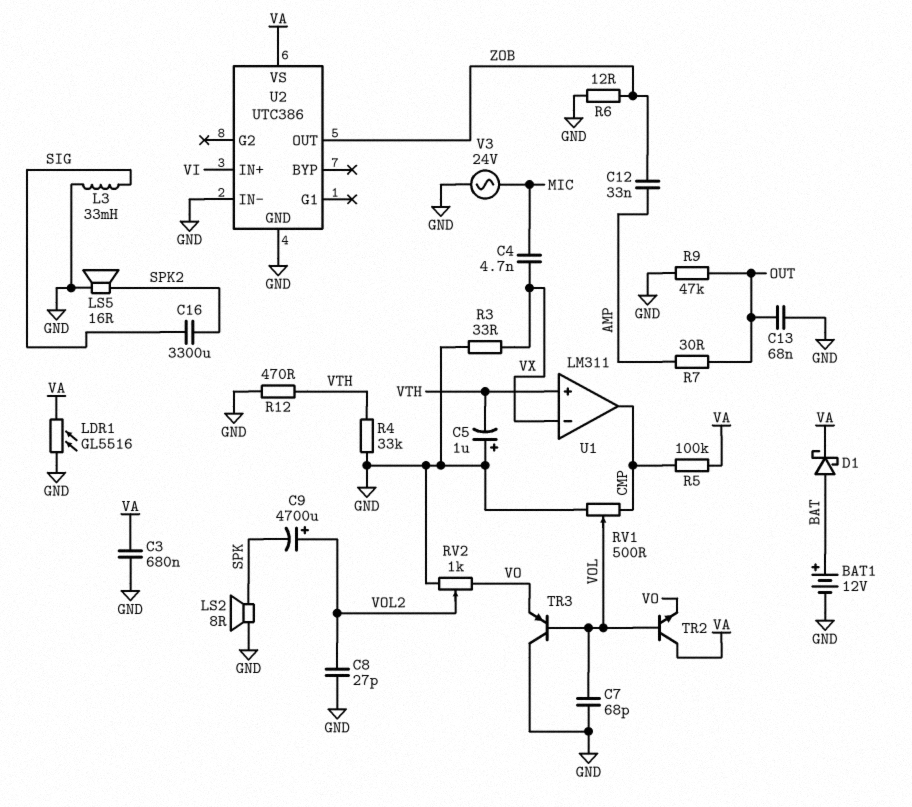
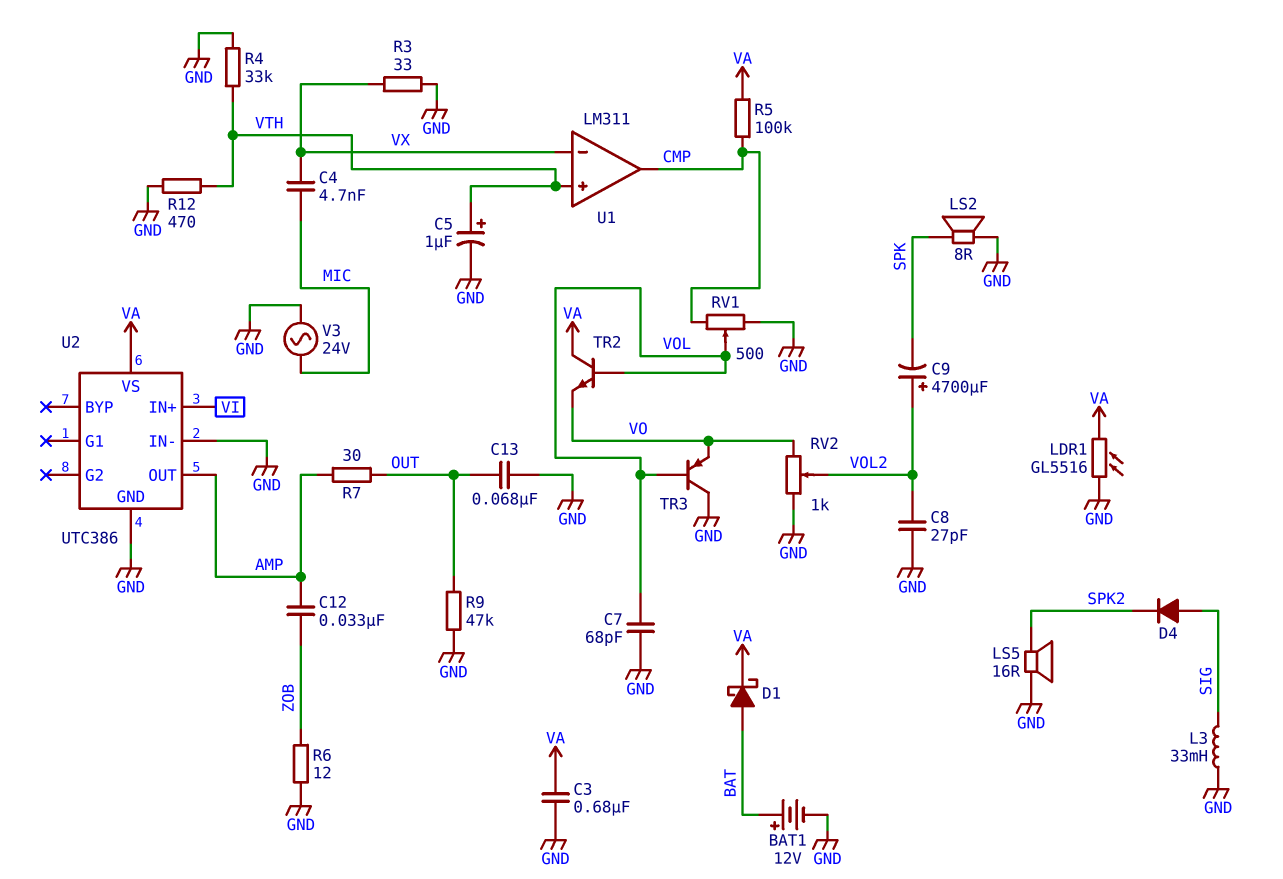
C5: 1uF (plus GND, minus VTH) -> 1uF (plus VTH, minus GND)
C16: 3300uF (SIG, SPK2) -> none
D4: none -> diode (A SIG, K SPK2)
U2 pin OUT: ZOB -> AMP

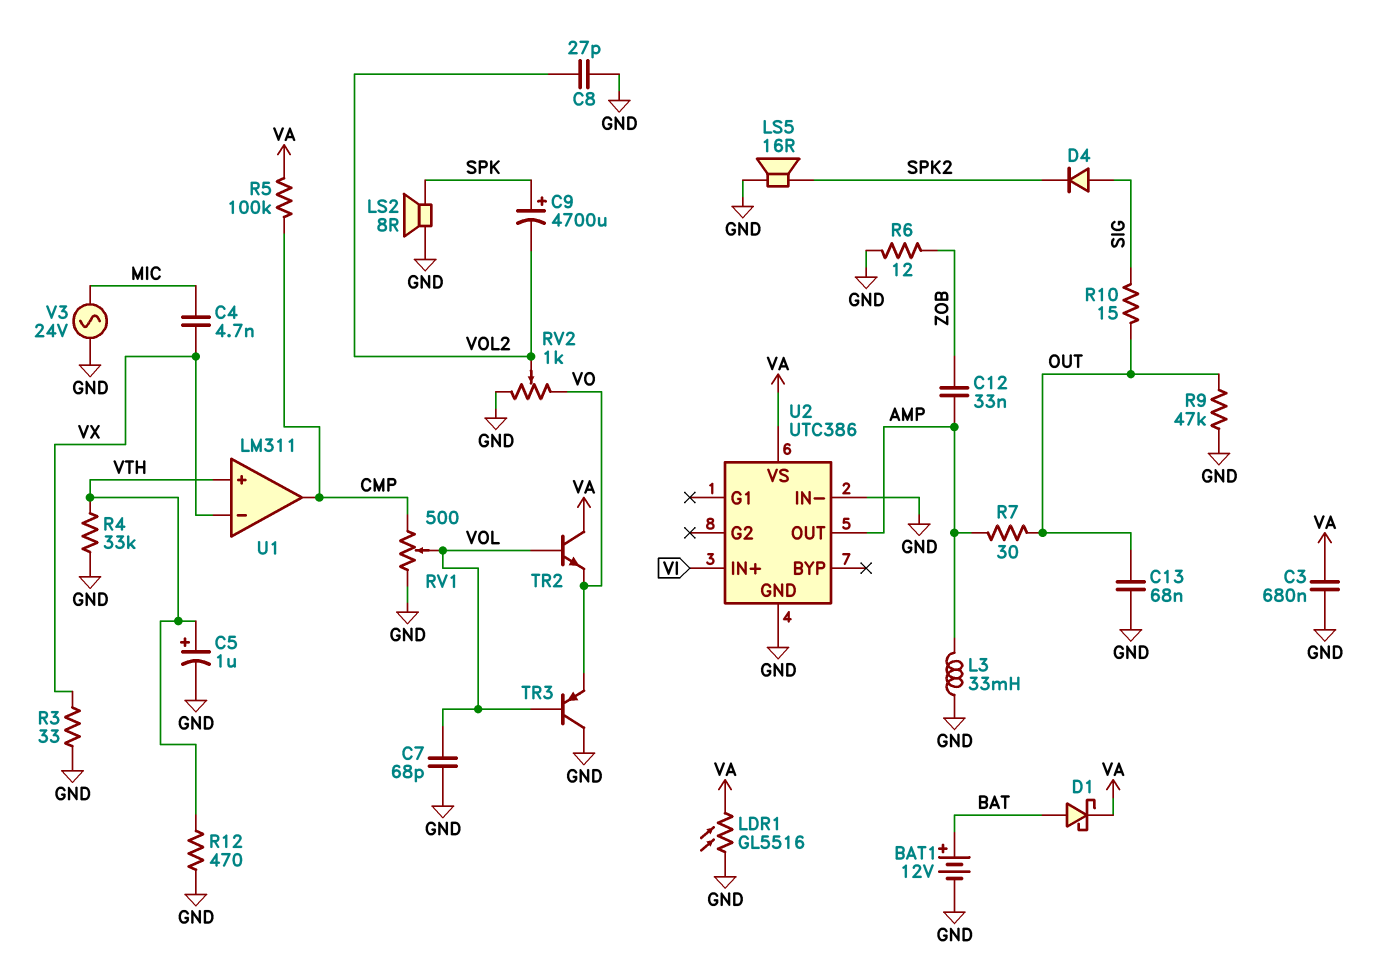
C9: 4700uF (plus VOL2, minus SPK) -> 4700uF (plus SPK, minus VOL2)
L3: 33mH (GND, SIG) -> 33mH (AMP, GND)
R10: none -> 15 (OUT, SIG)

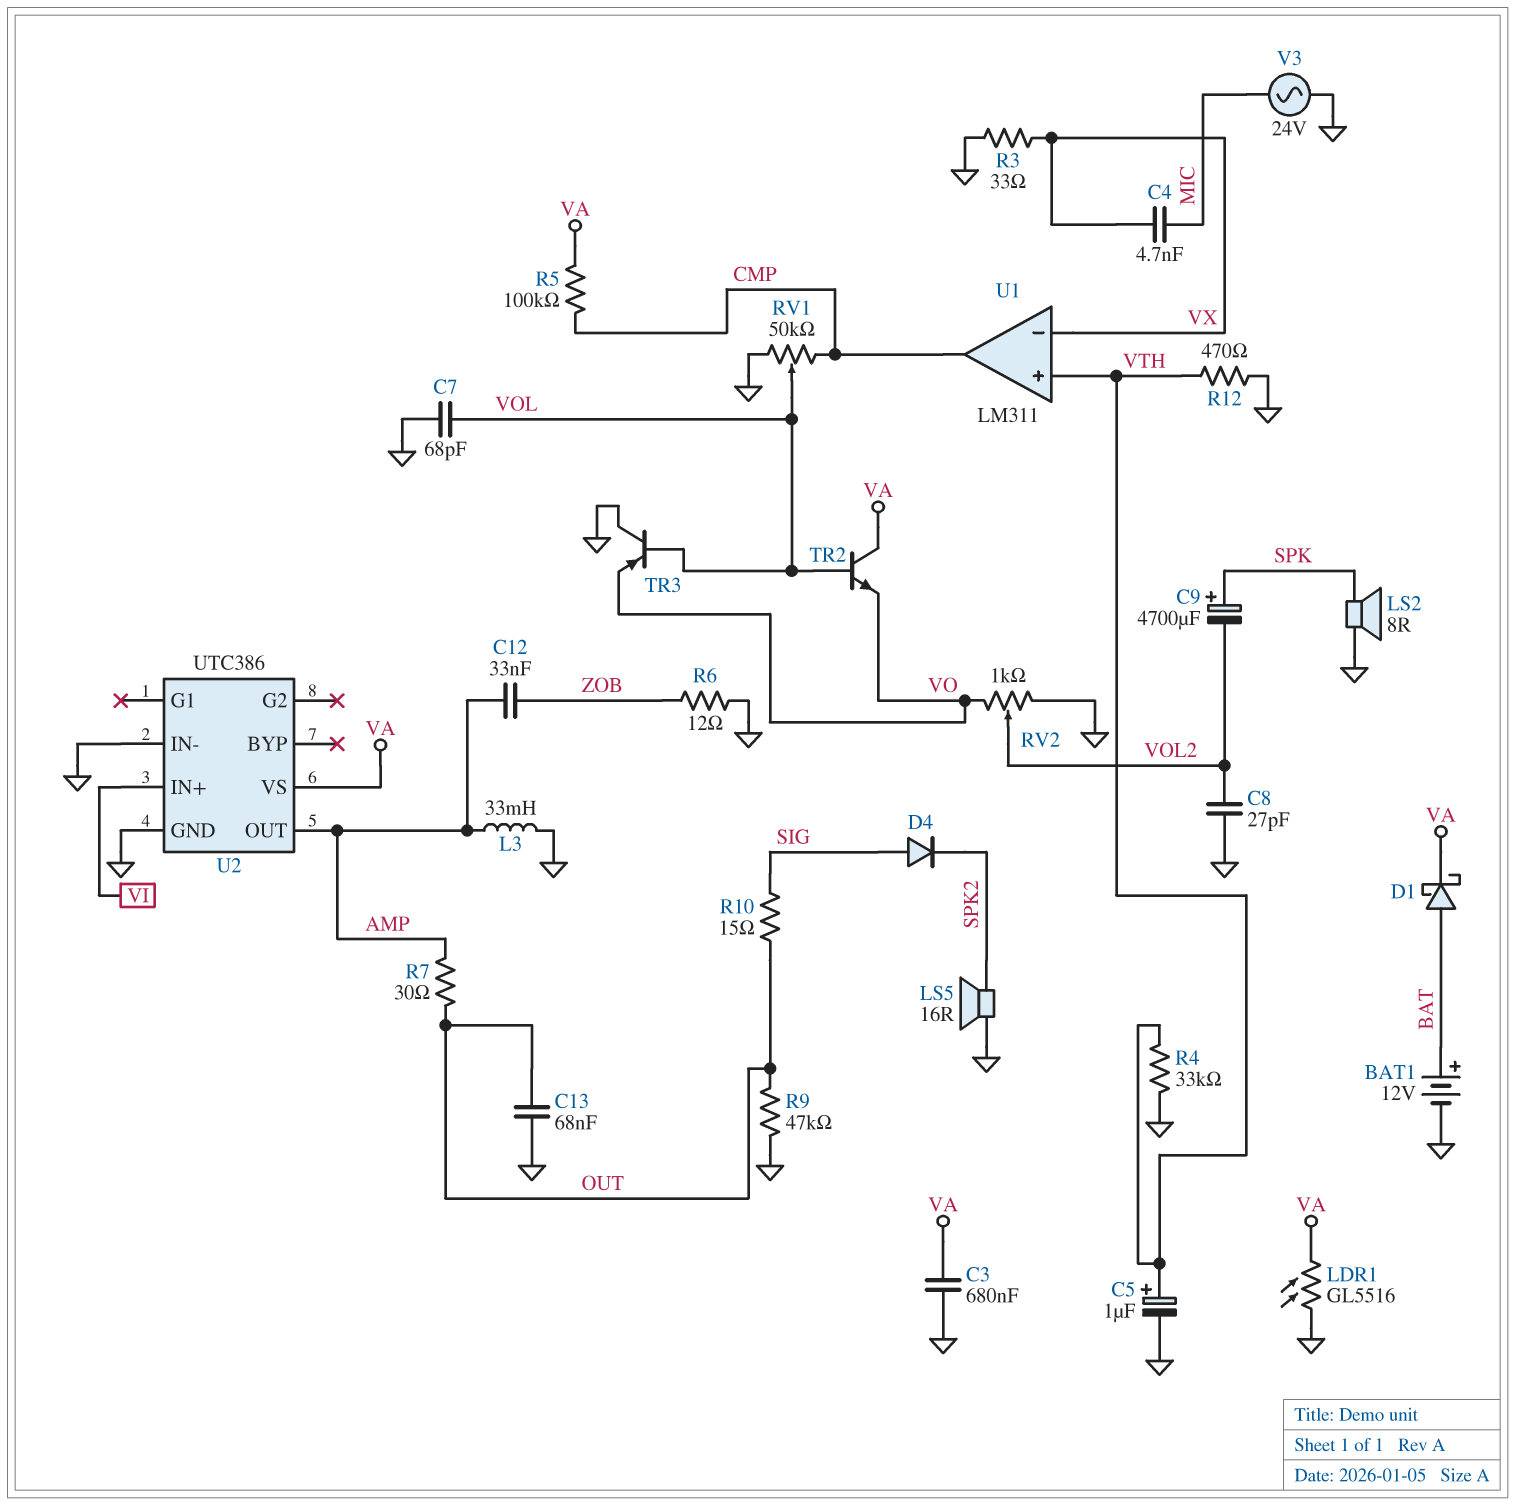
RV1: 500 (CMP, GND, wiper VOL) -> 50k (CMP, GND, wiper VOL)

